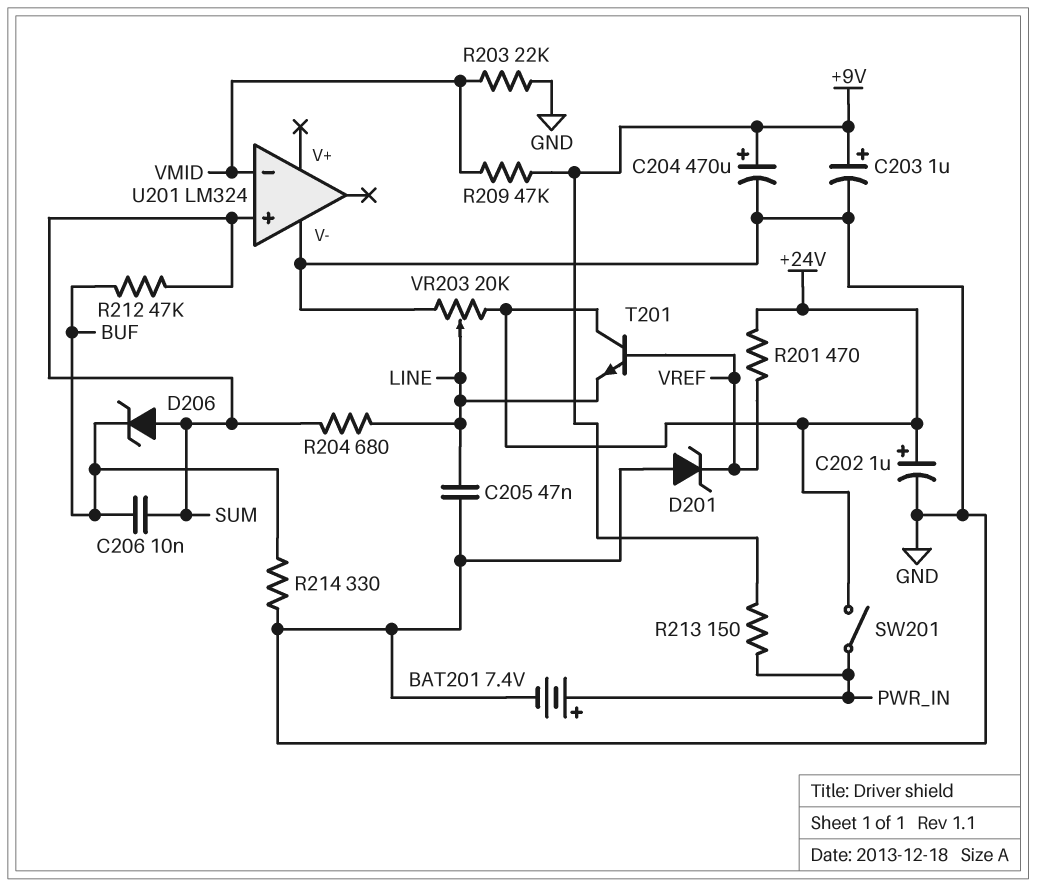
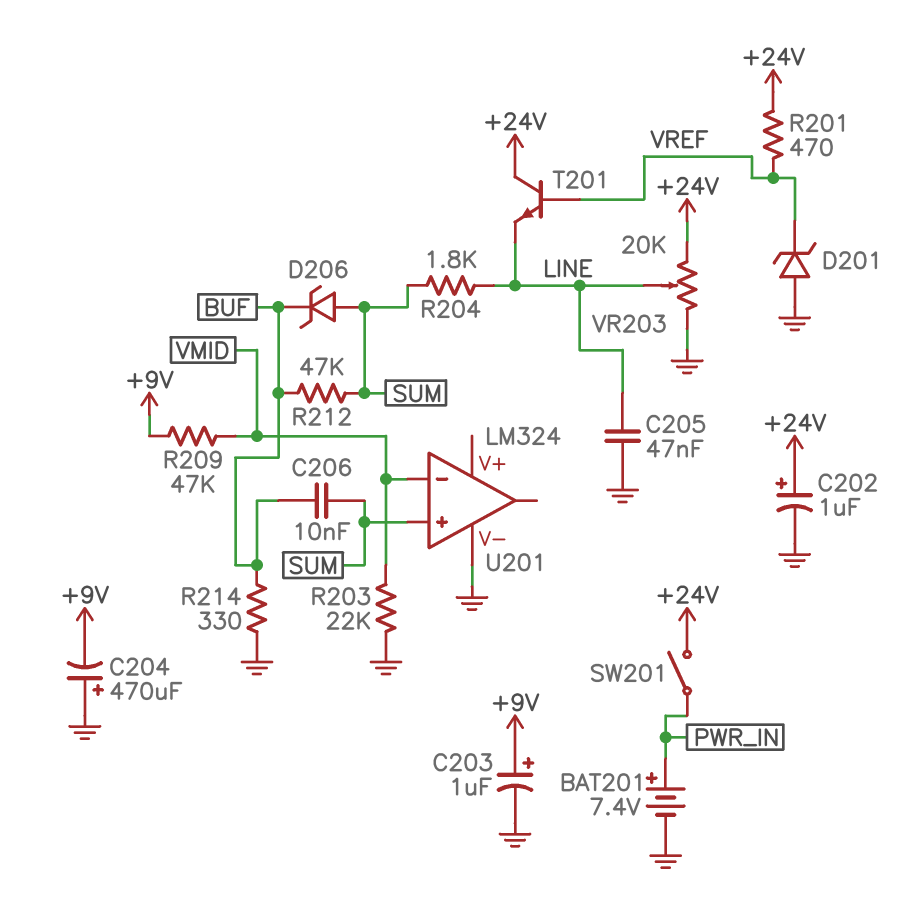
C204: 470uF (plus +9V, minus GND) -> 470uF (plus GND, minus +9V)
R204: 680 (LINE, SUM) -> 1.8k (LINE, SUM)
R213: 150 (+9V, PWR_IN) -> none

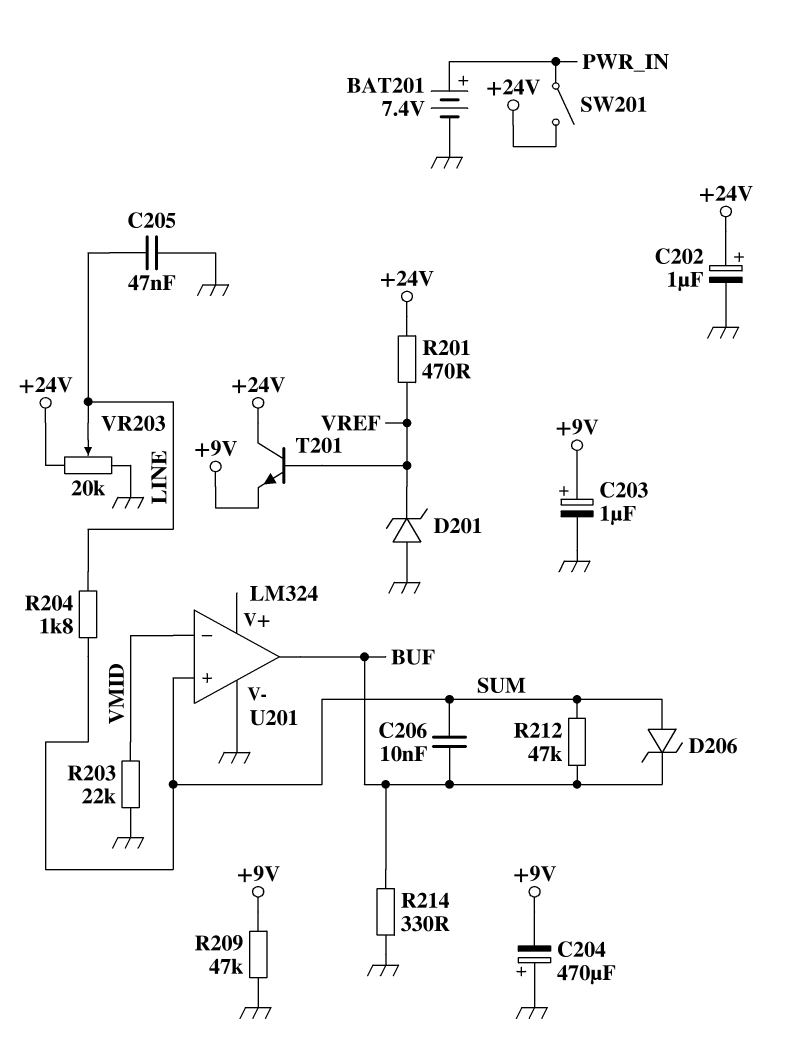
R209: 47k (+9V, VMID) -> 47k (+9V, GND)
T201: NPN (B VREF, C +24V, E LINE) -> NPN (B VREF, C +24V, E +9V)
U201 pin out: none -> BUF

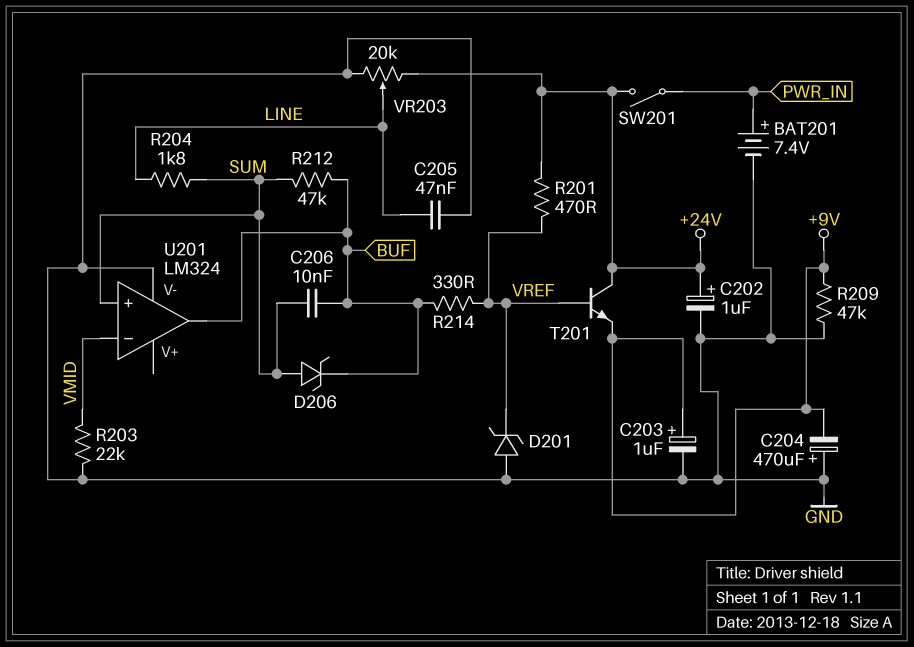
R214: 330 (BUF, GND) -> 330 (BUF, VREF)

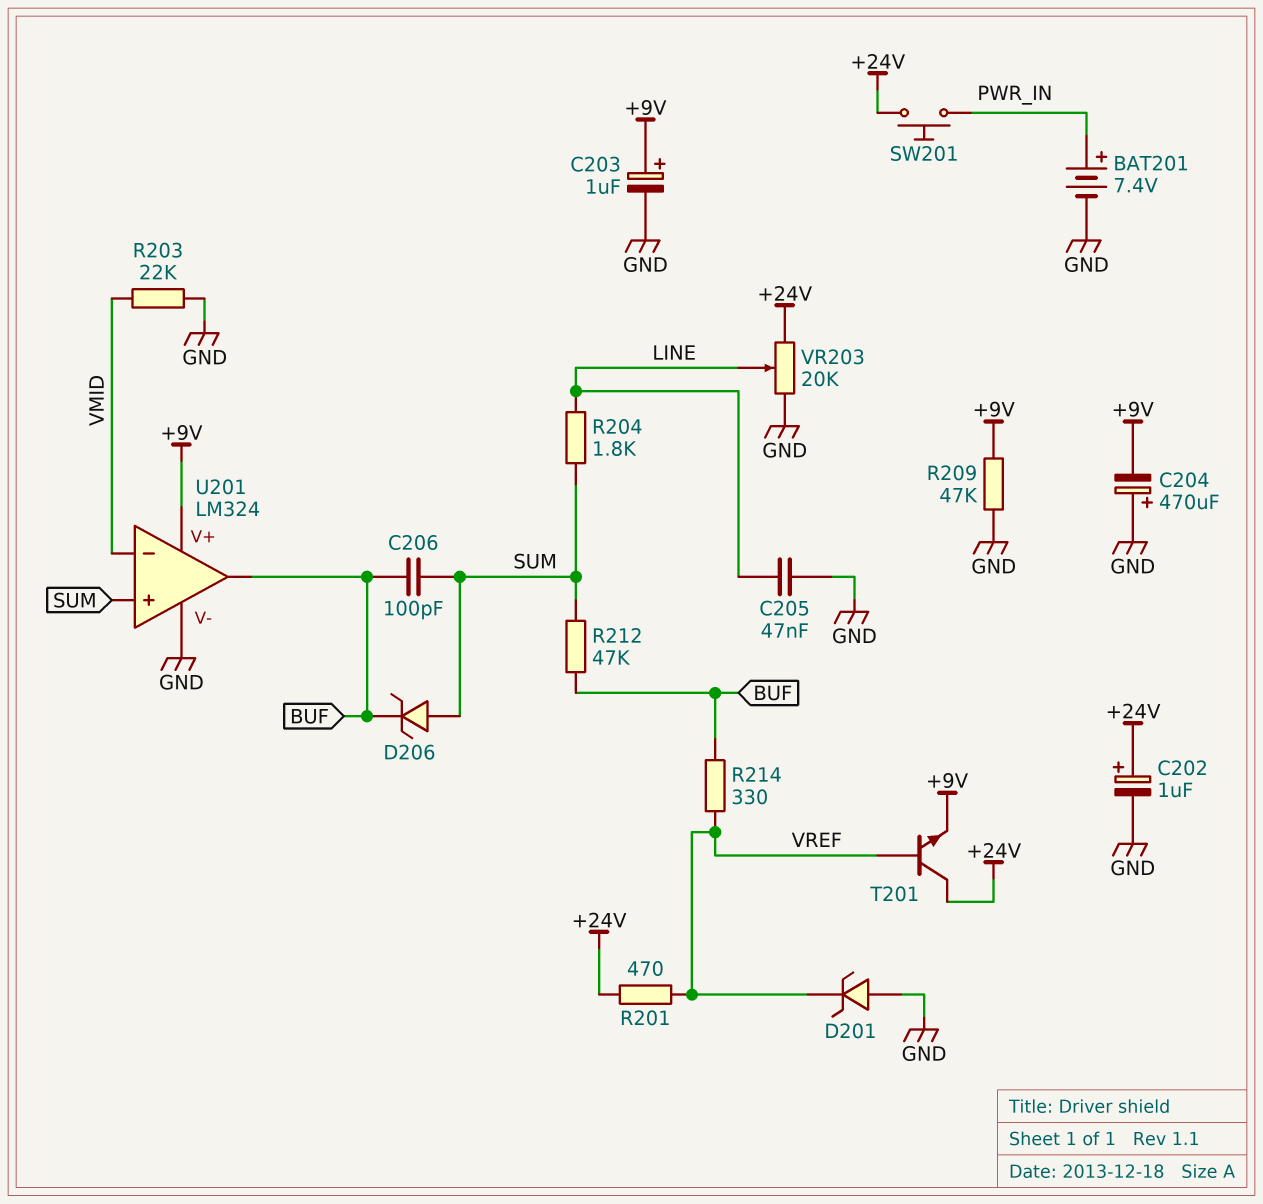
C206: 10nF (BUF, SUM) -> 100pF (BUF, SUM)
SW201: switch (+24V, PWR_IN) -> button (+24V, PWR_IN)
U201 pin V+: none -> +9V

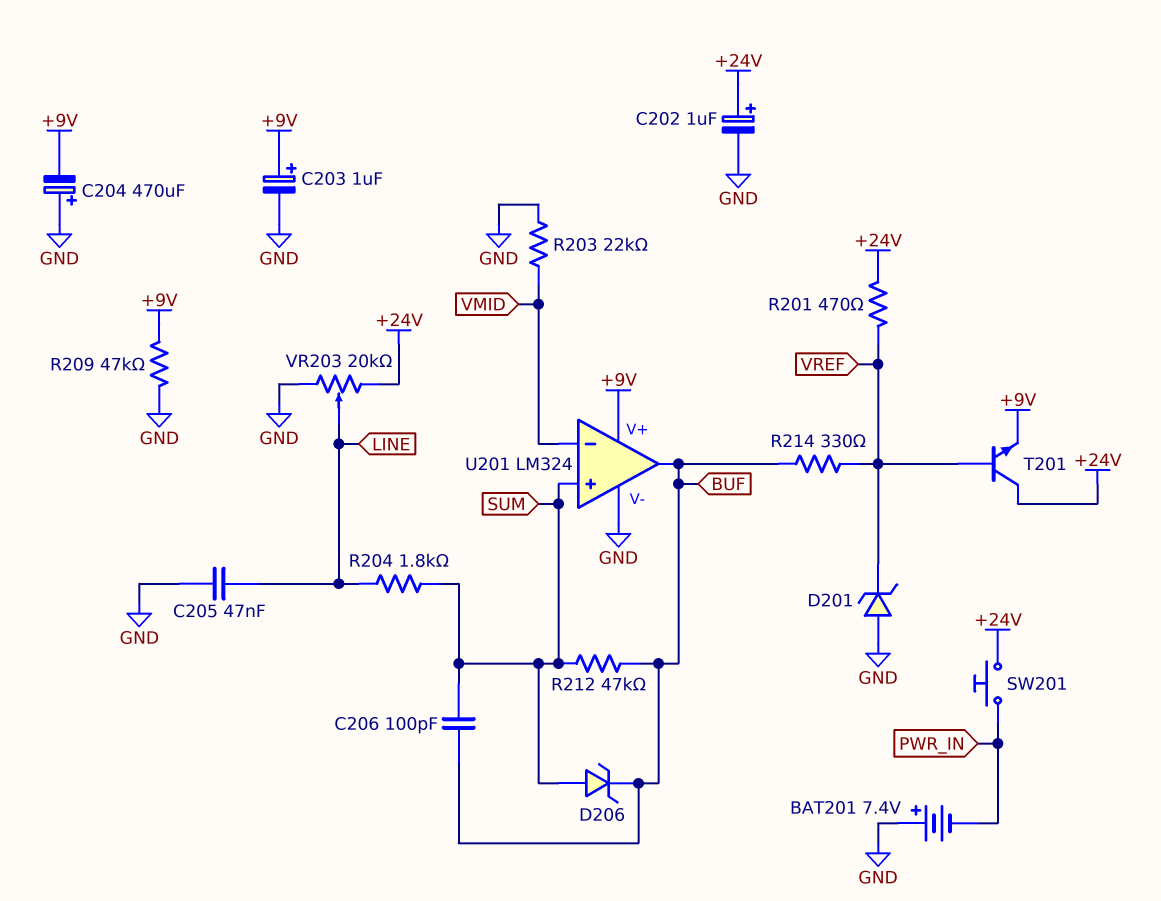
BAT201: 7.4V (plus PWR_IN, minus GND) -> 7.4V (plus GND, minus PWR_IN)

